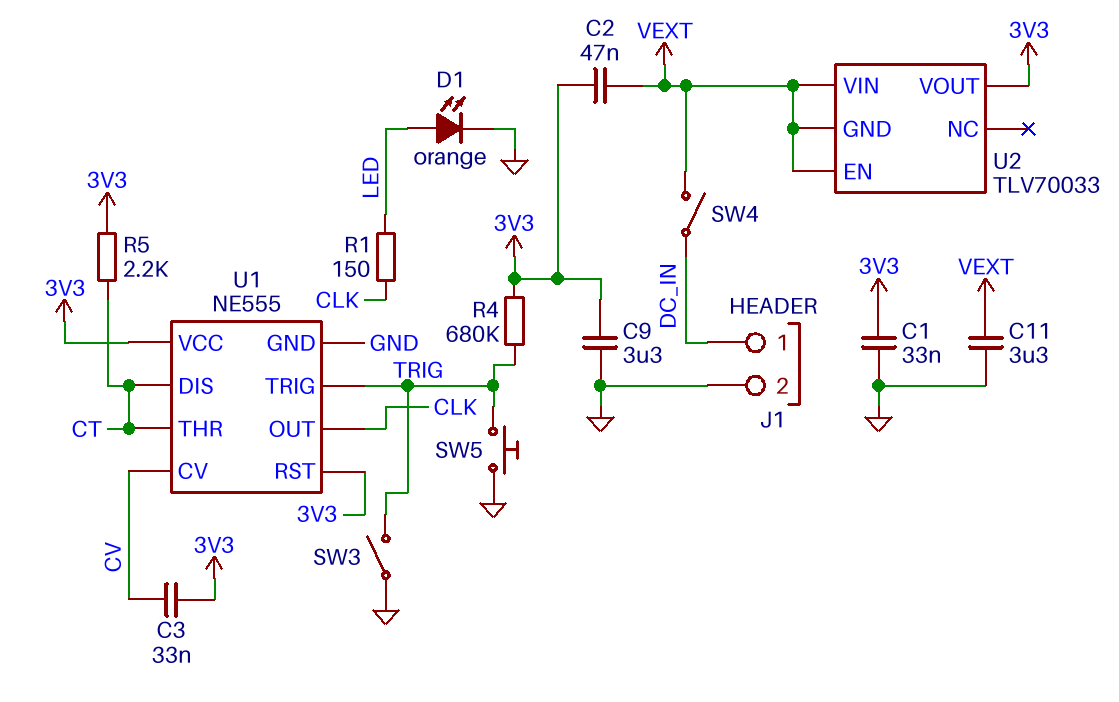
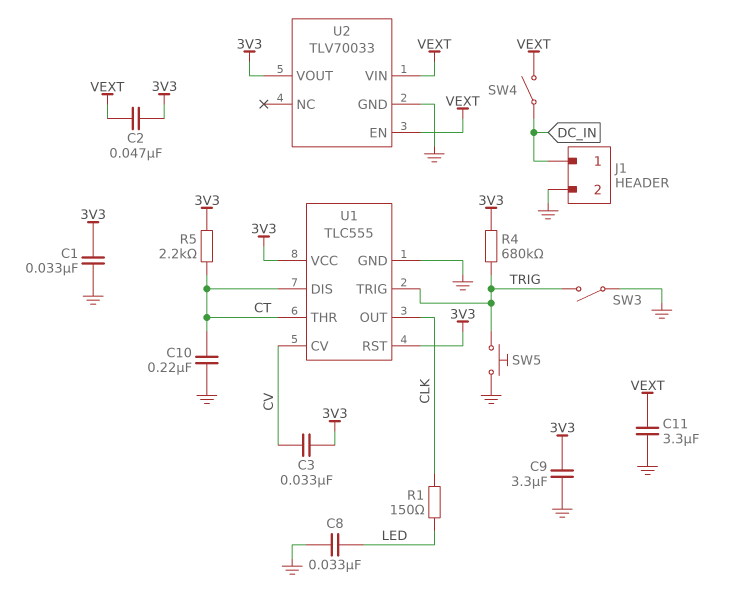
C8: none -> 33nF (GND, LED)
C10: none -> 220nF (CT, GND)
D1: LED orange (A LED, K GND) -> none
U1: NE555 -> TLC555
U2 pin GND: VEXT -> GND

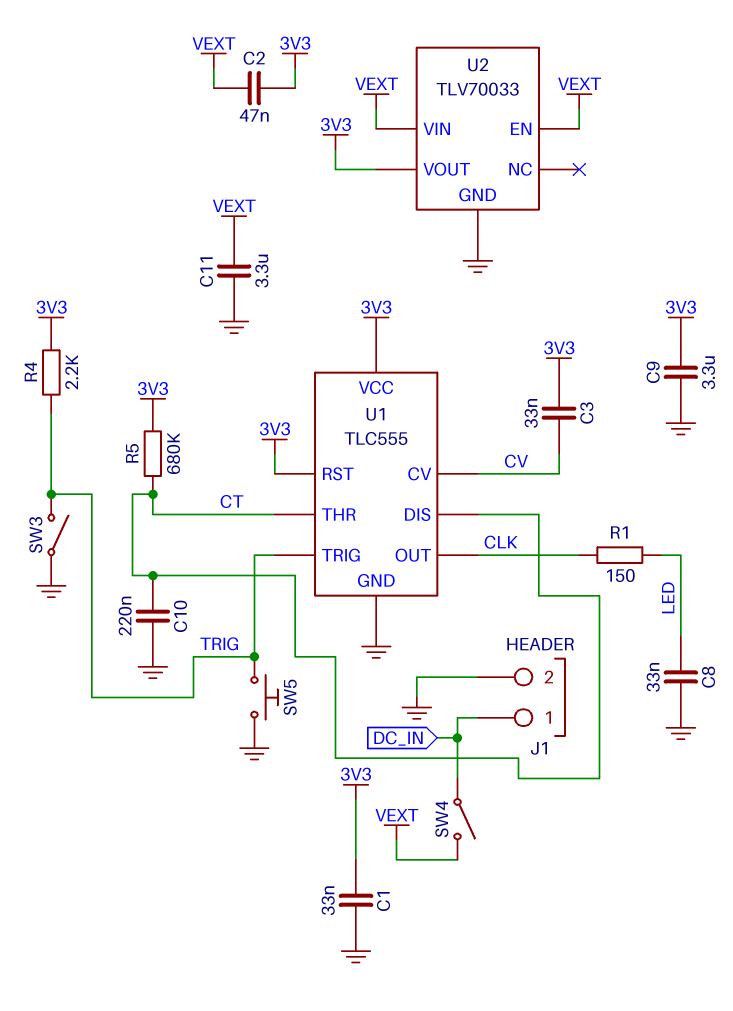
R4: 680k (3V3, TRIG) -> 2.2k (3V3, TRIG)
R5: 2.2k (3V3, CT) -> 680k (3V3, CT)

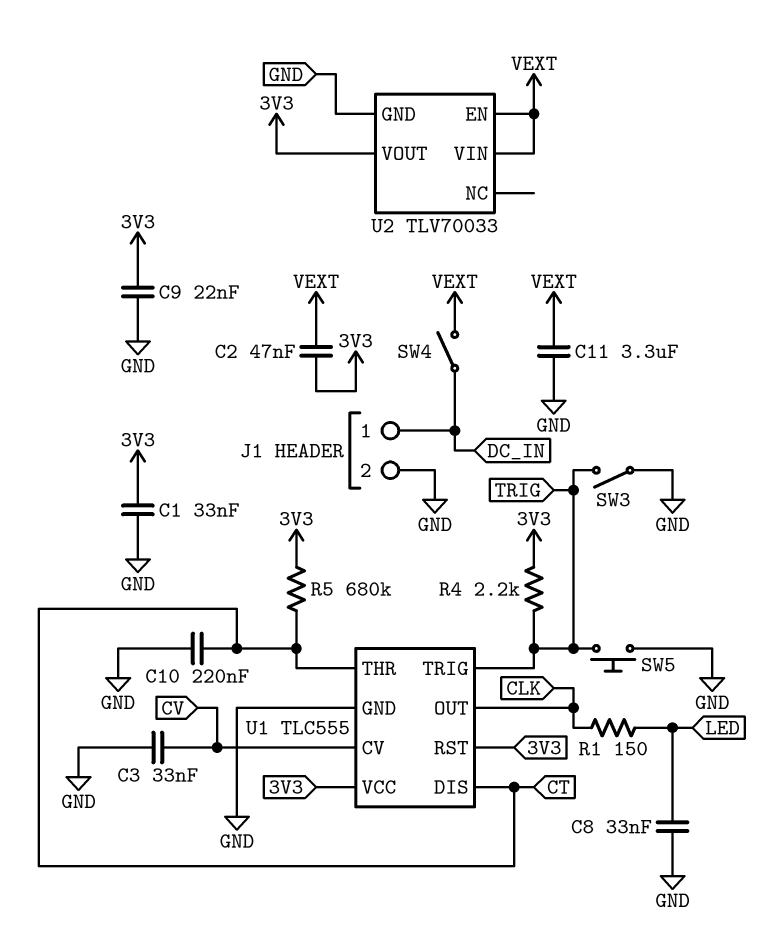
C3: 33nF (3V3, CV) -> 33nF (CV, GND)
C9: 3.3uF (3V3, GND) -> 22nF (3V3, GND)

